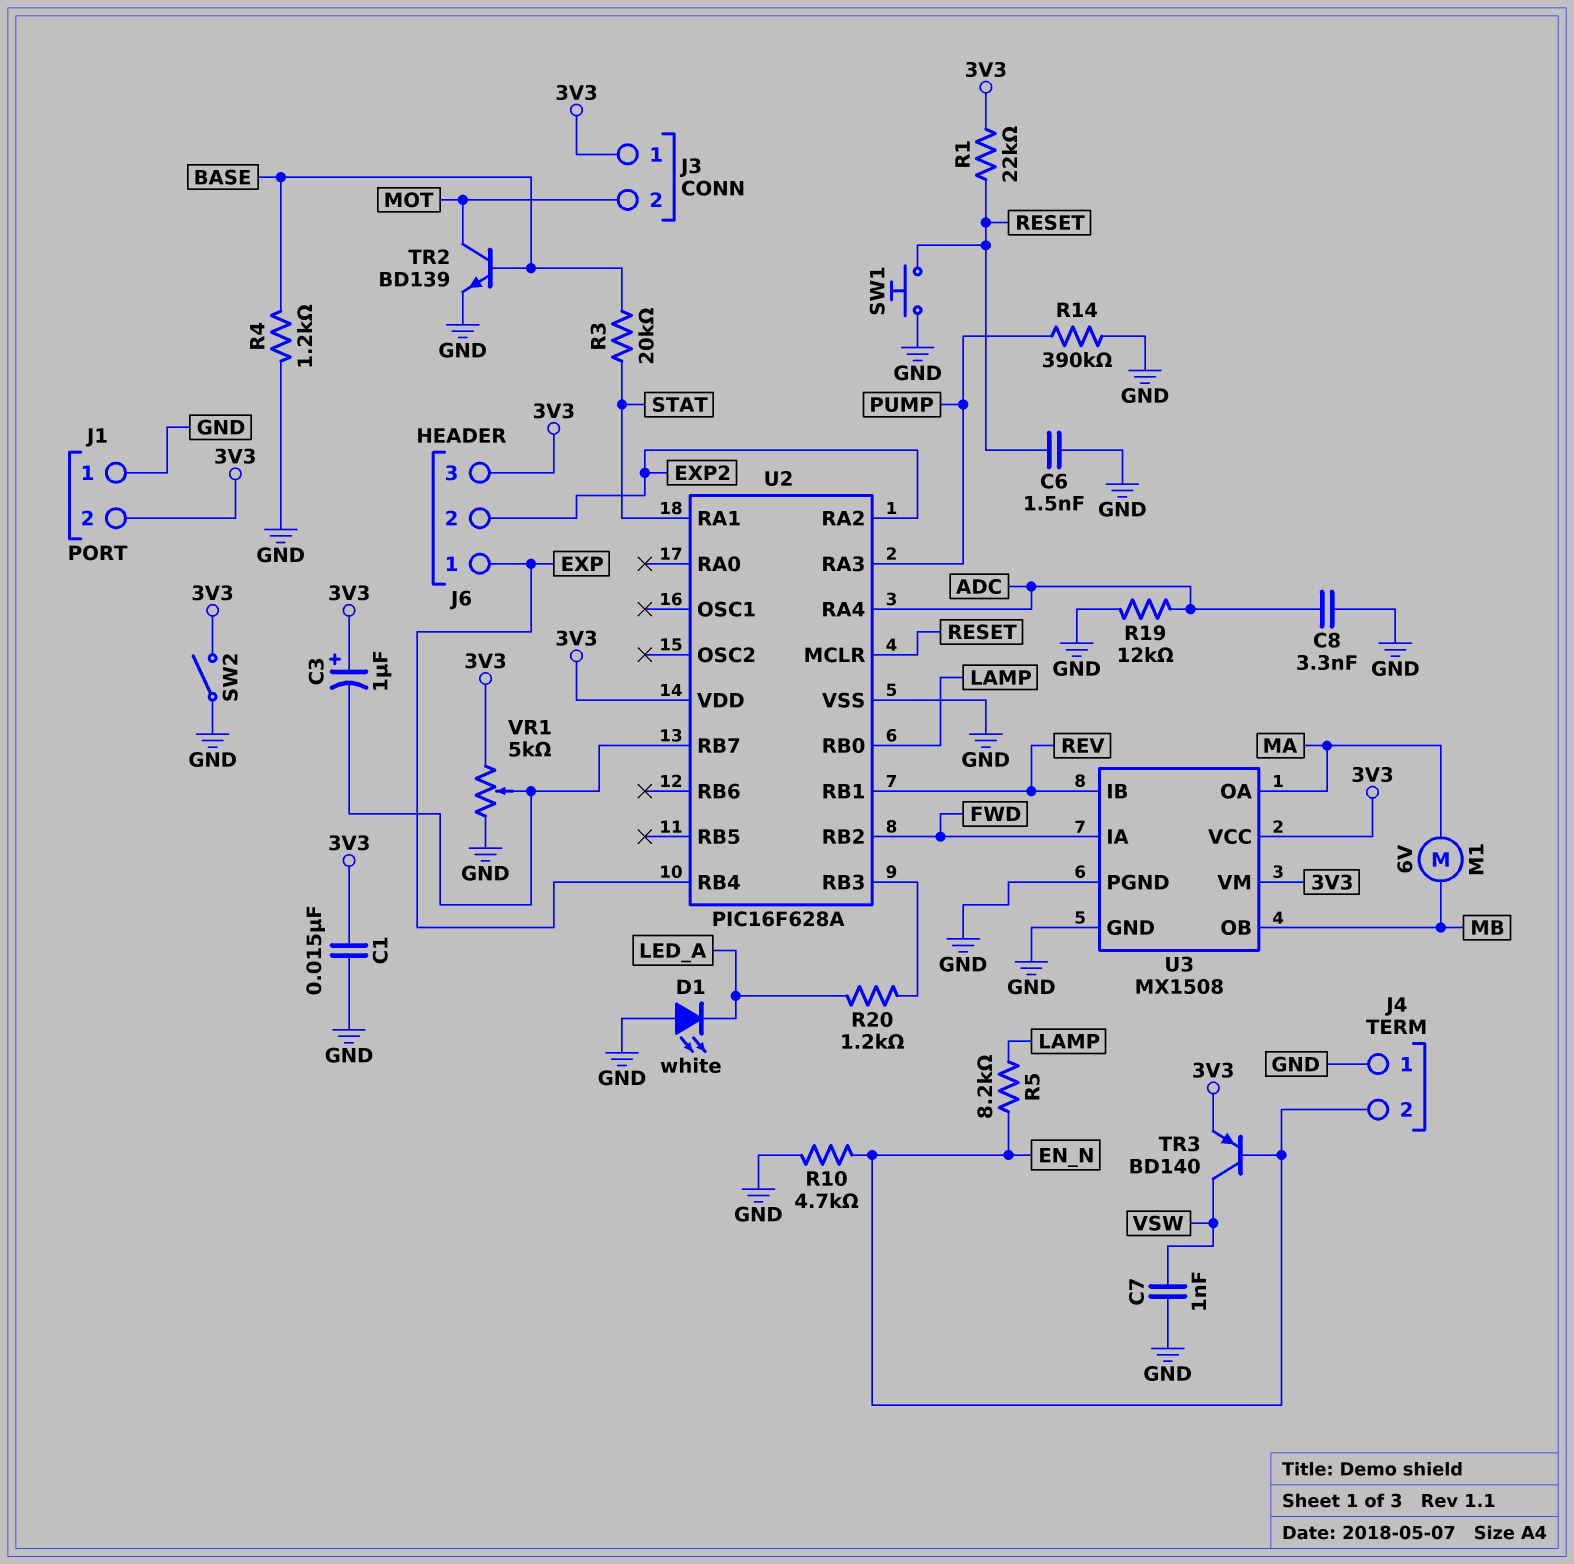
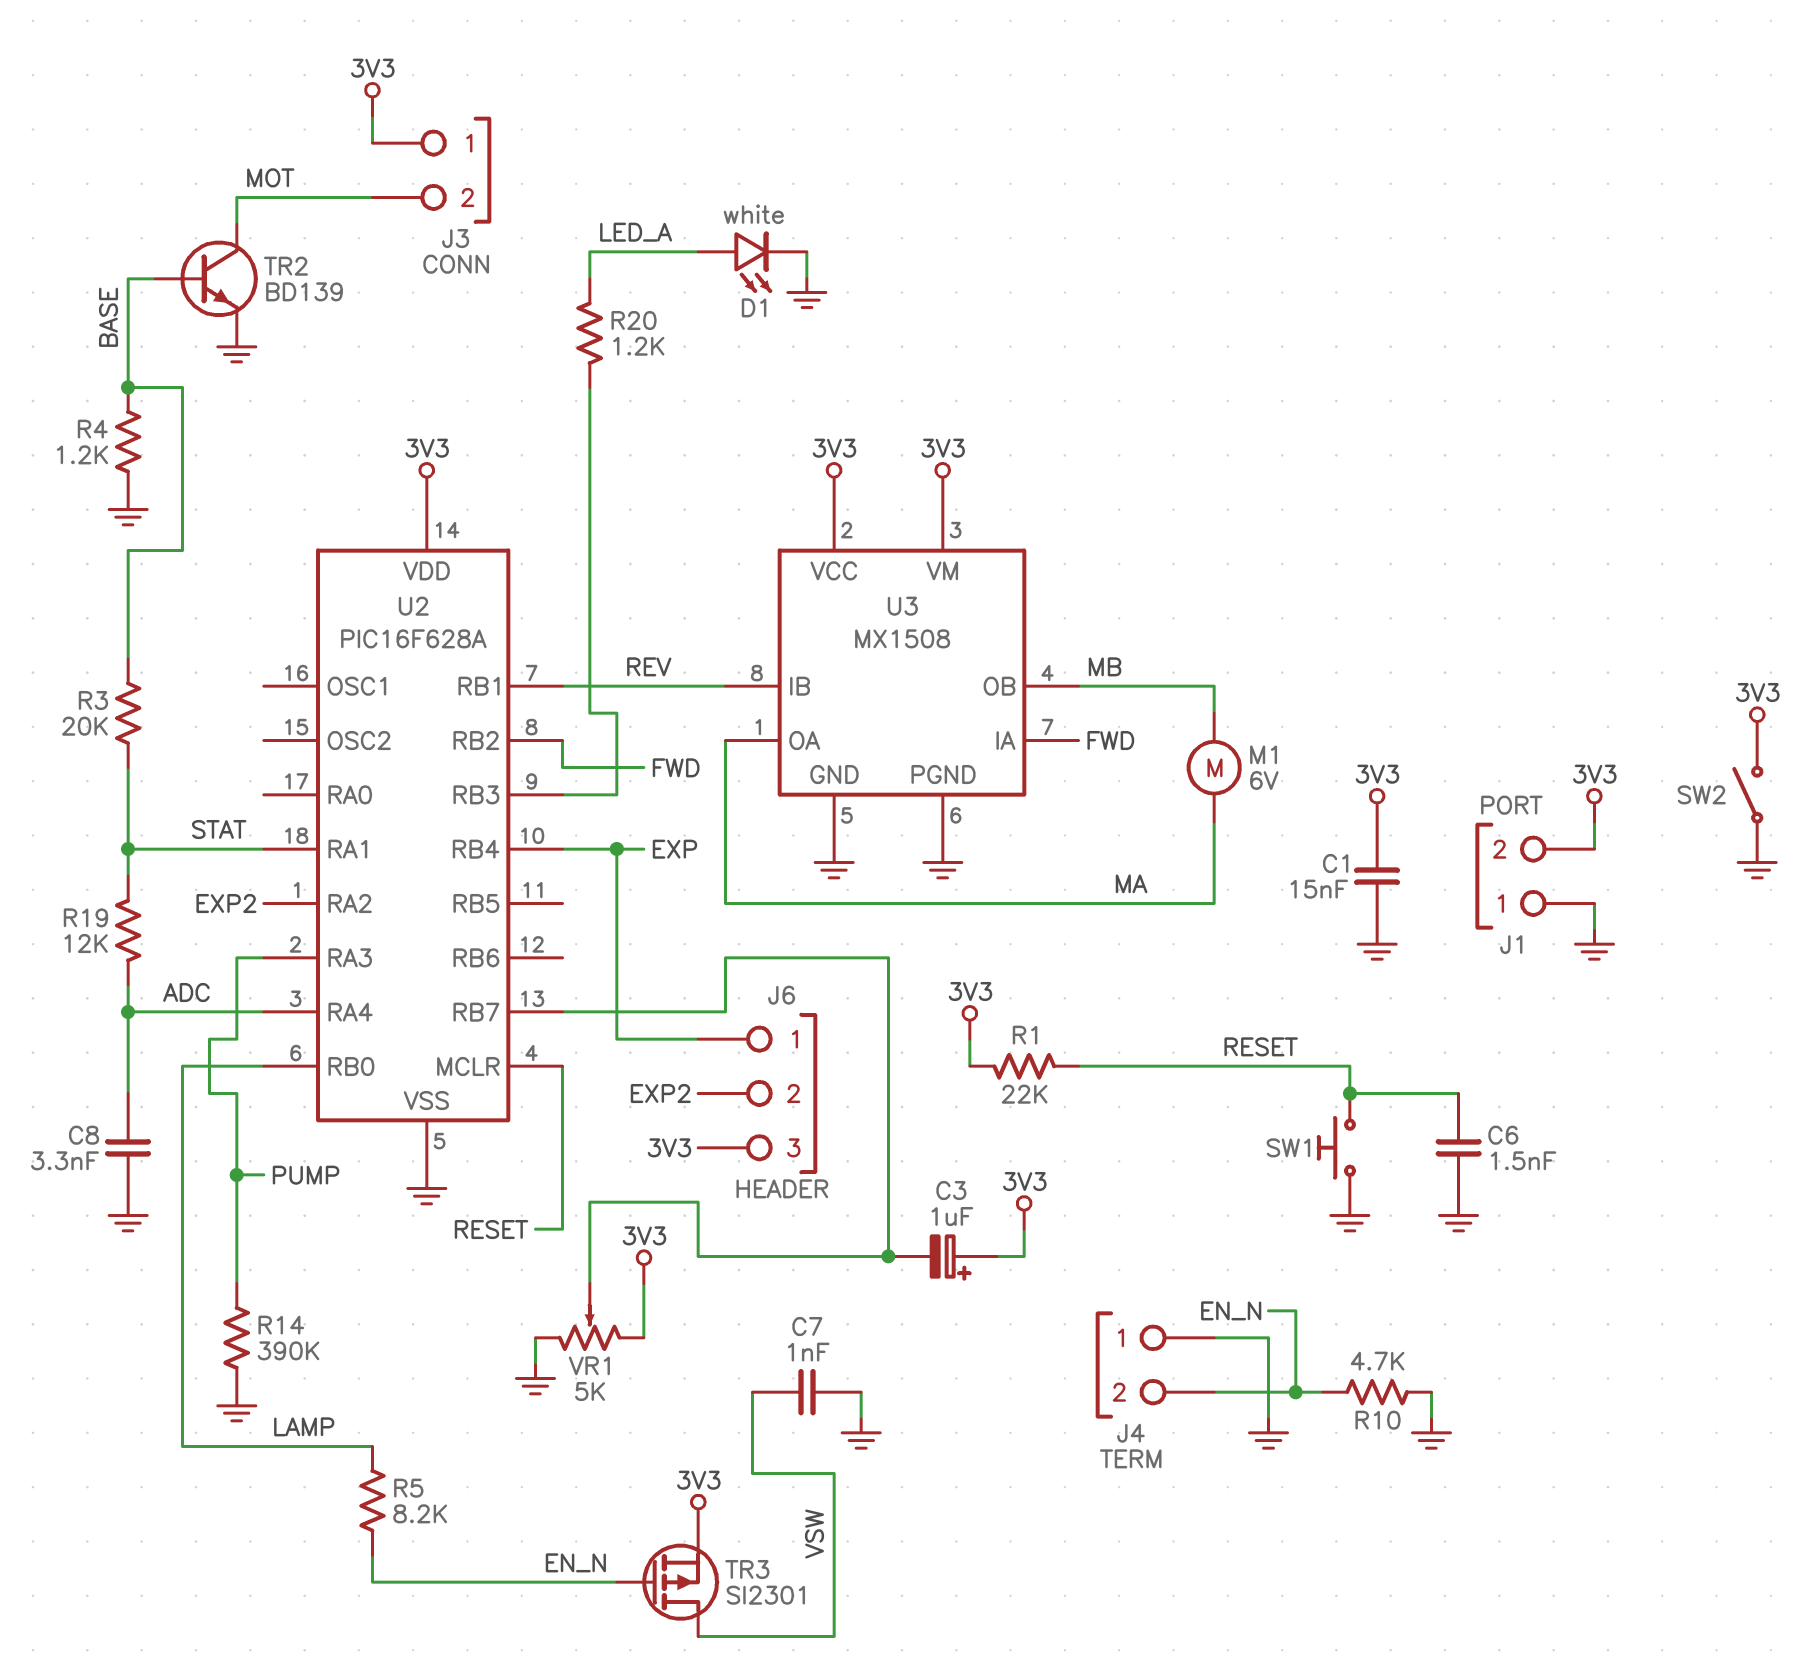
D1: LED white (A GND, K LED_A) -> LED white (A LED_A, K GND)
R19: 12k (ADC, GND) -> 12k (ADC, STAT)
TR3: PNP BD140 (B EN_N, C VSW, E 3V3) -> PMOS SI2301 (G EN_N, D VSW, S 3V3)

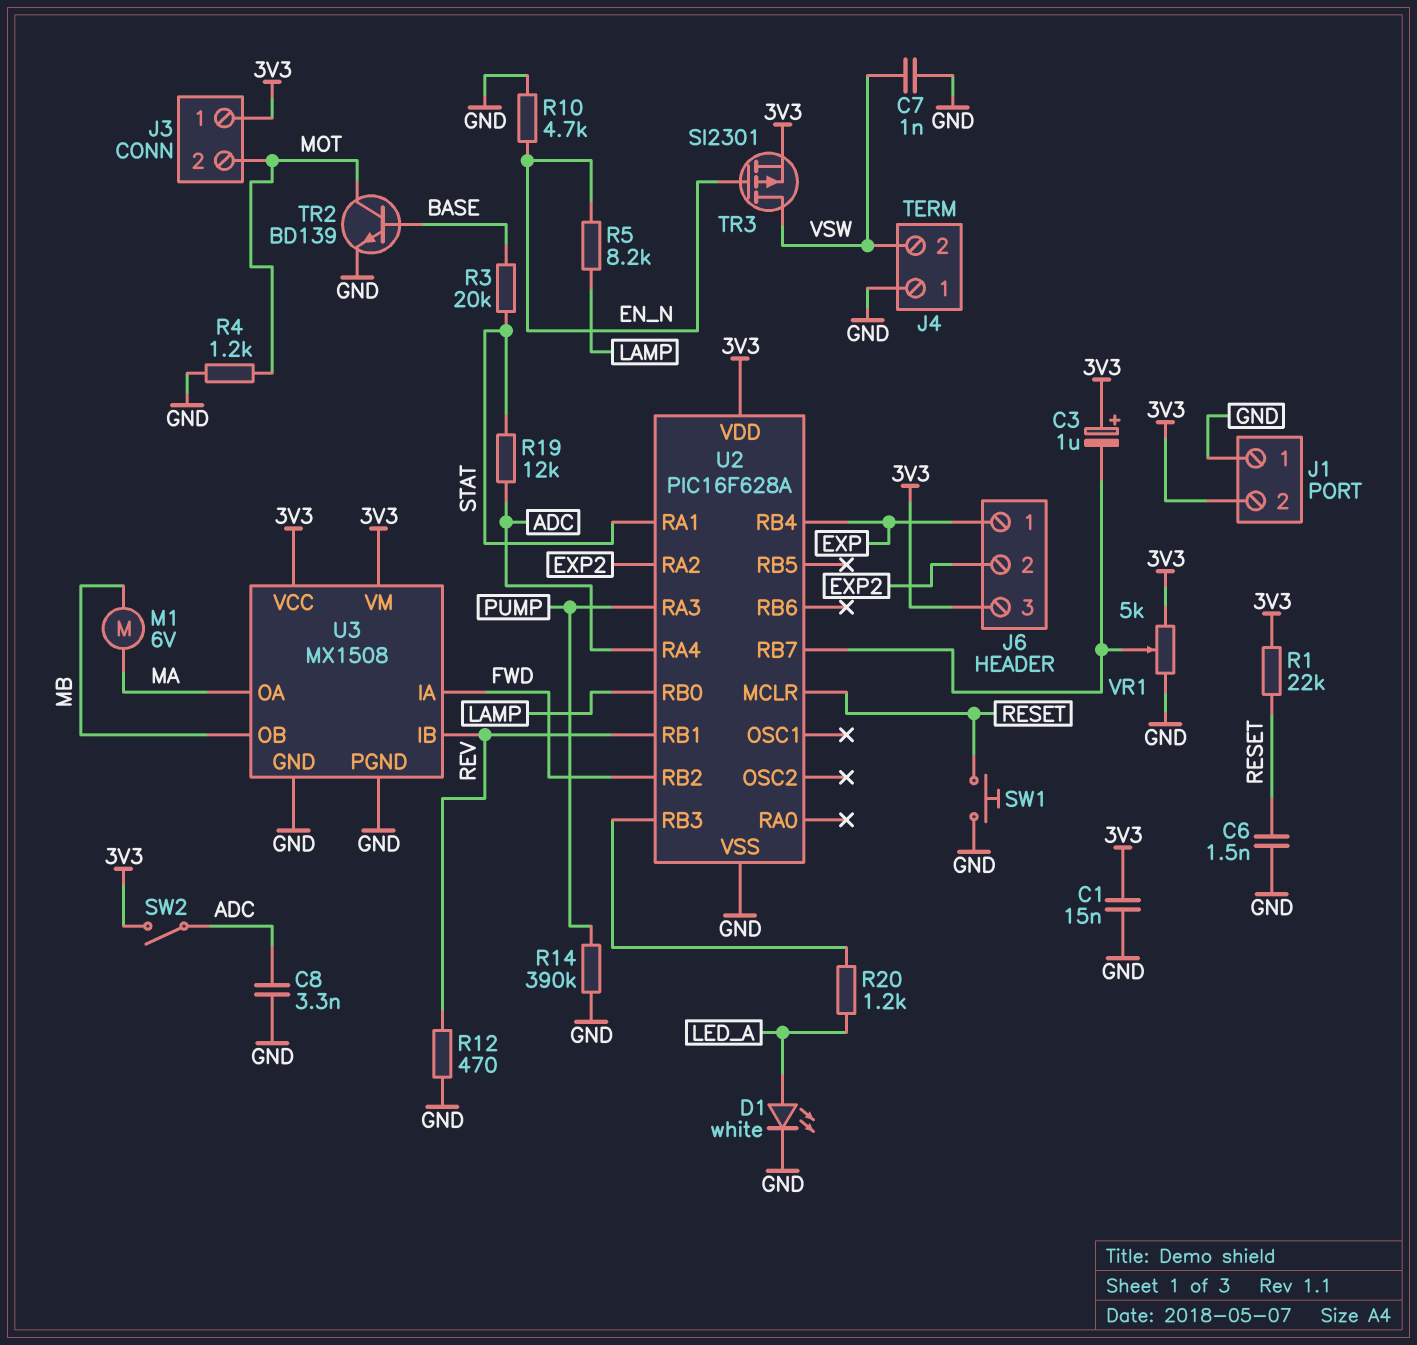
J4 pin 2: EN_N -> VSW
R4: 1.2k (BASE, GND) -> 1.2k (GND, MOT)
R12: none -> 470 (GND, REV)
SW2: switch (3V3, GND) -> switch (3V3, ADC)

